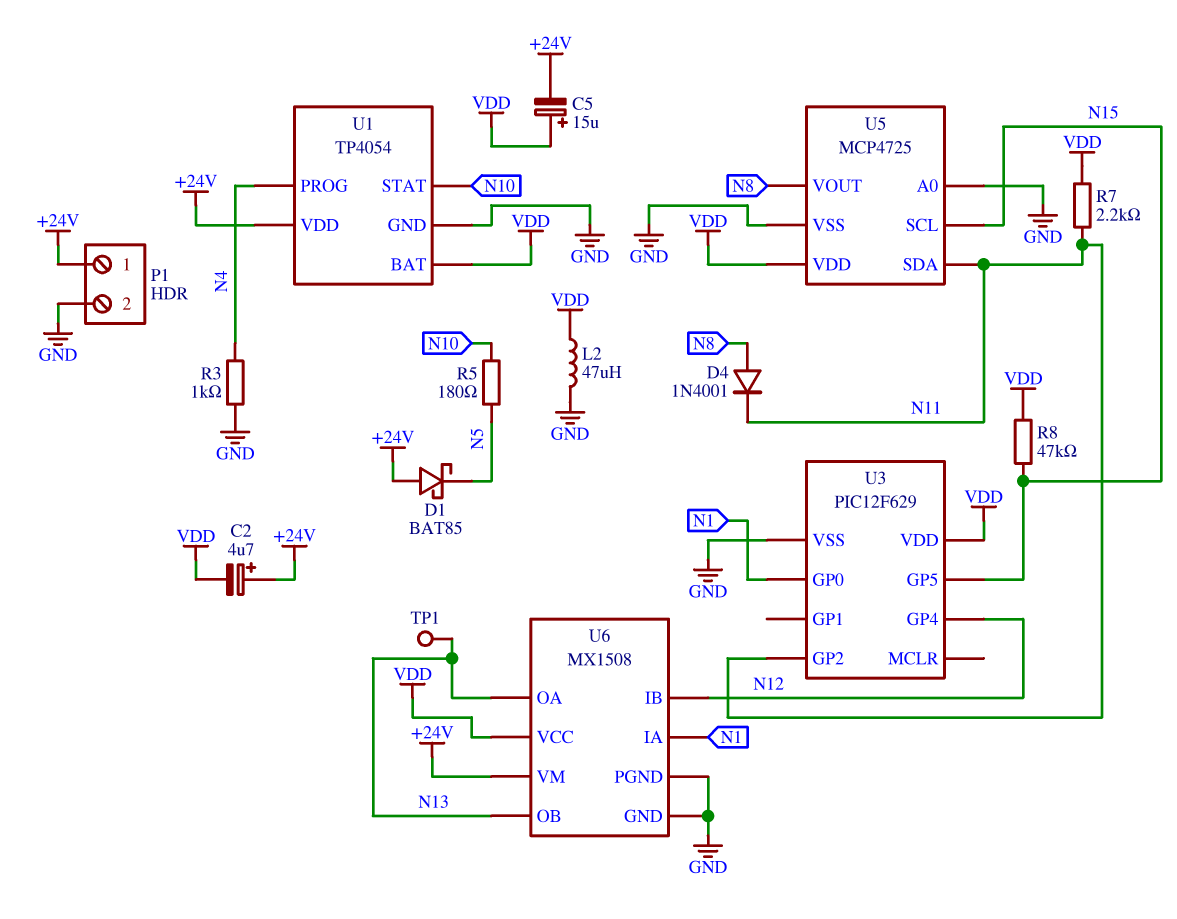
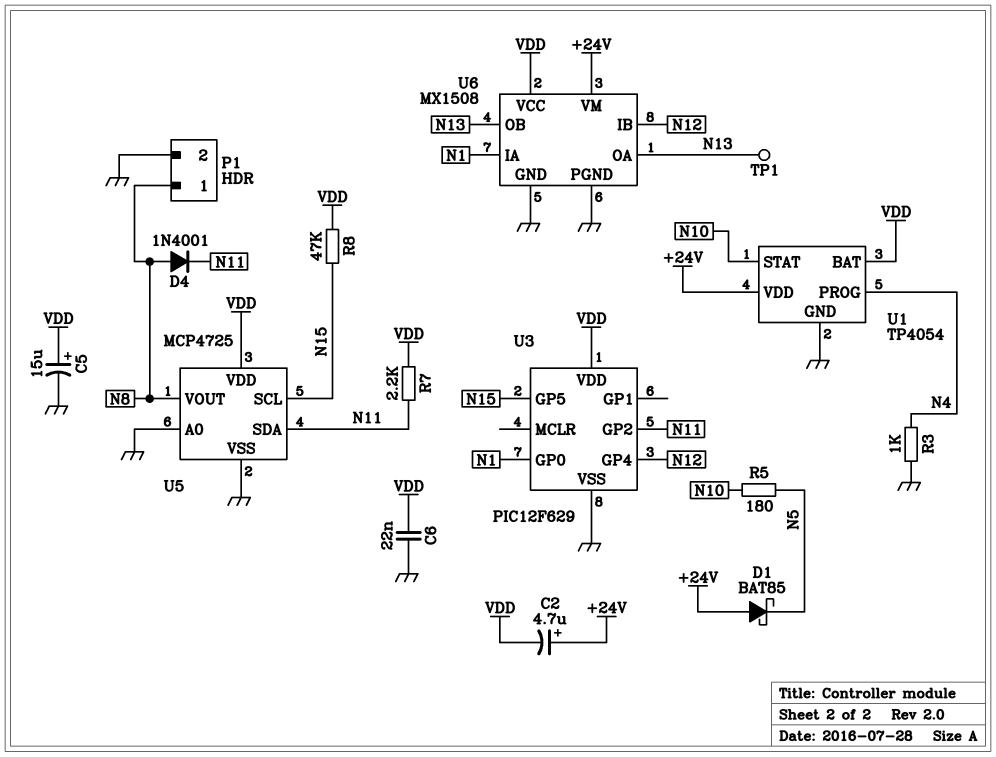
C5: 15uF (plus VDD, minus +24V) -> 15uF (plus VDD, minus GND)
C6: none -> 22nF (GND, VDD)
L2: 47uH (GND, VDD) -> none
P1 pin 1: +24V -> N8

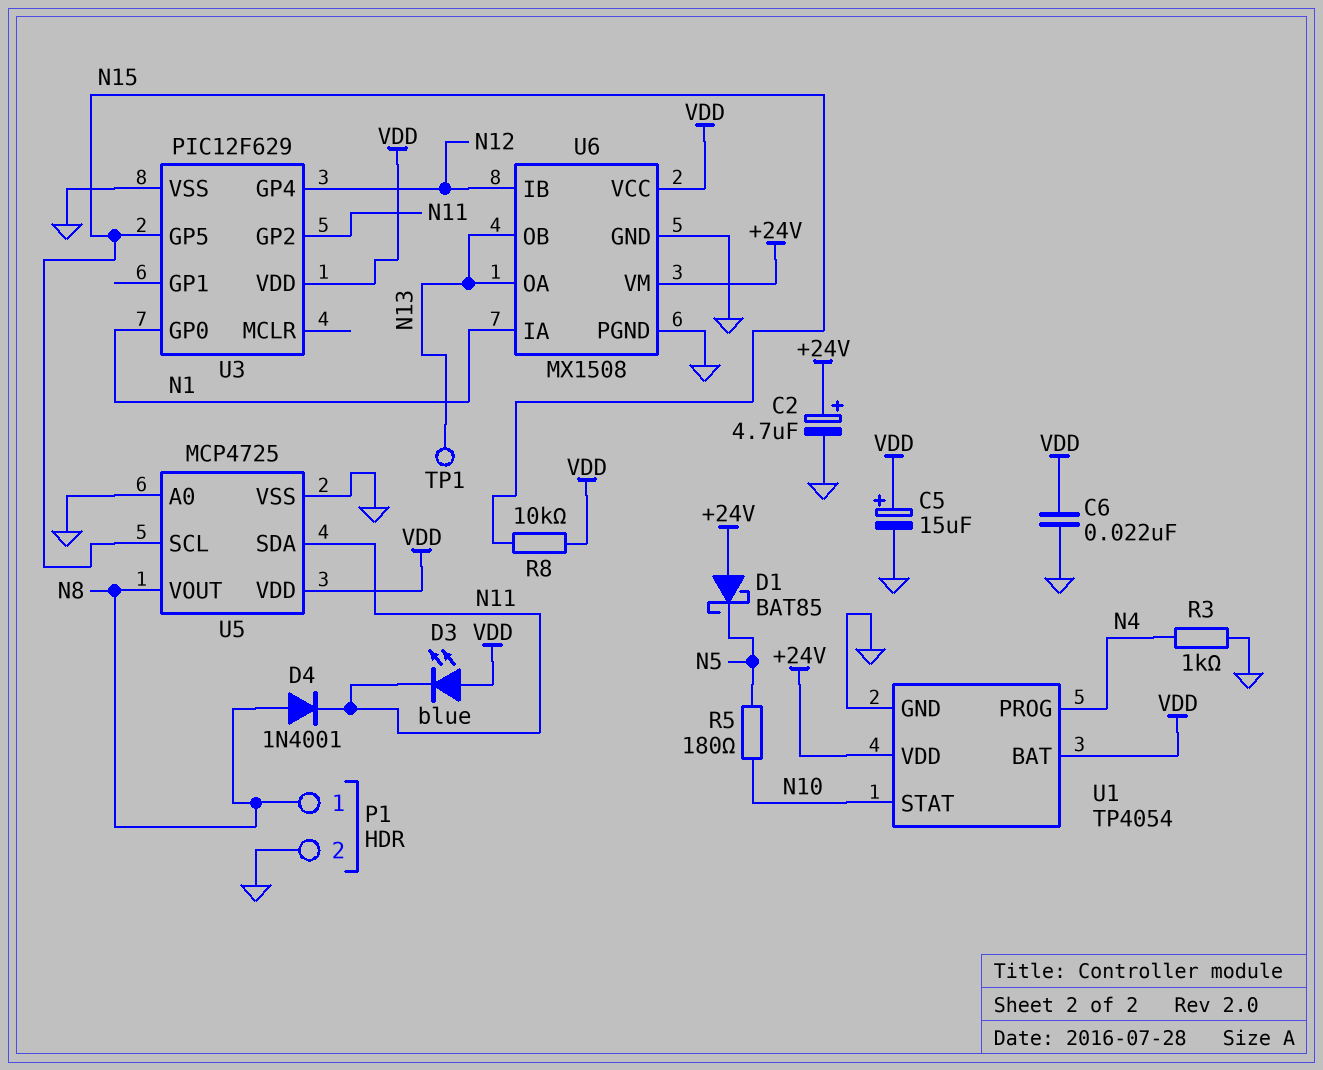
C2: 4.7uF (plus +24V, minus VDD) -> 4.7uF (plus +24V, minus GND)
D3: none -> LED blue (A VDD, K N11)
R7: 2.2k (N11, VDD) -> none
R8: 47k (N15, VDD) -> 10k (N15, VDD)

